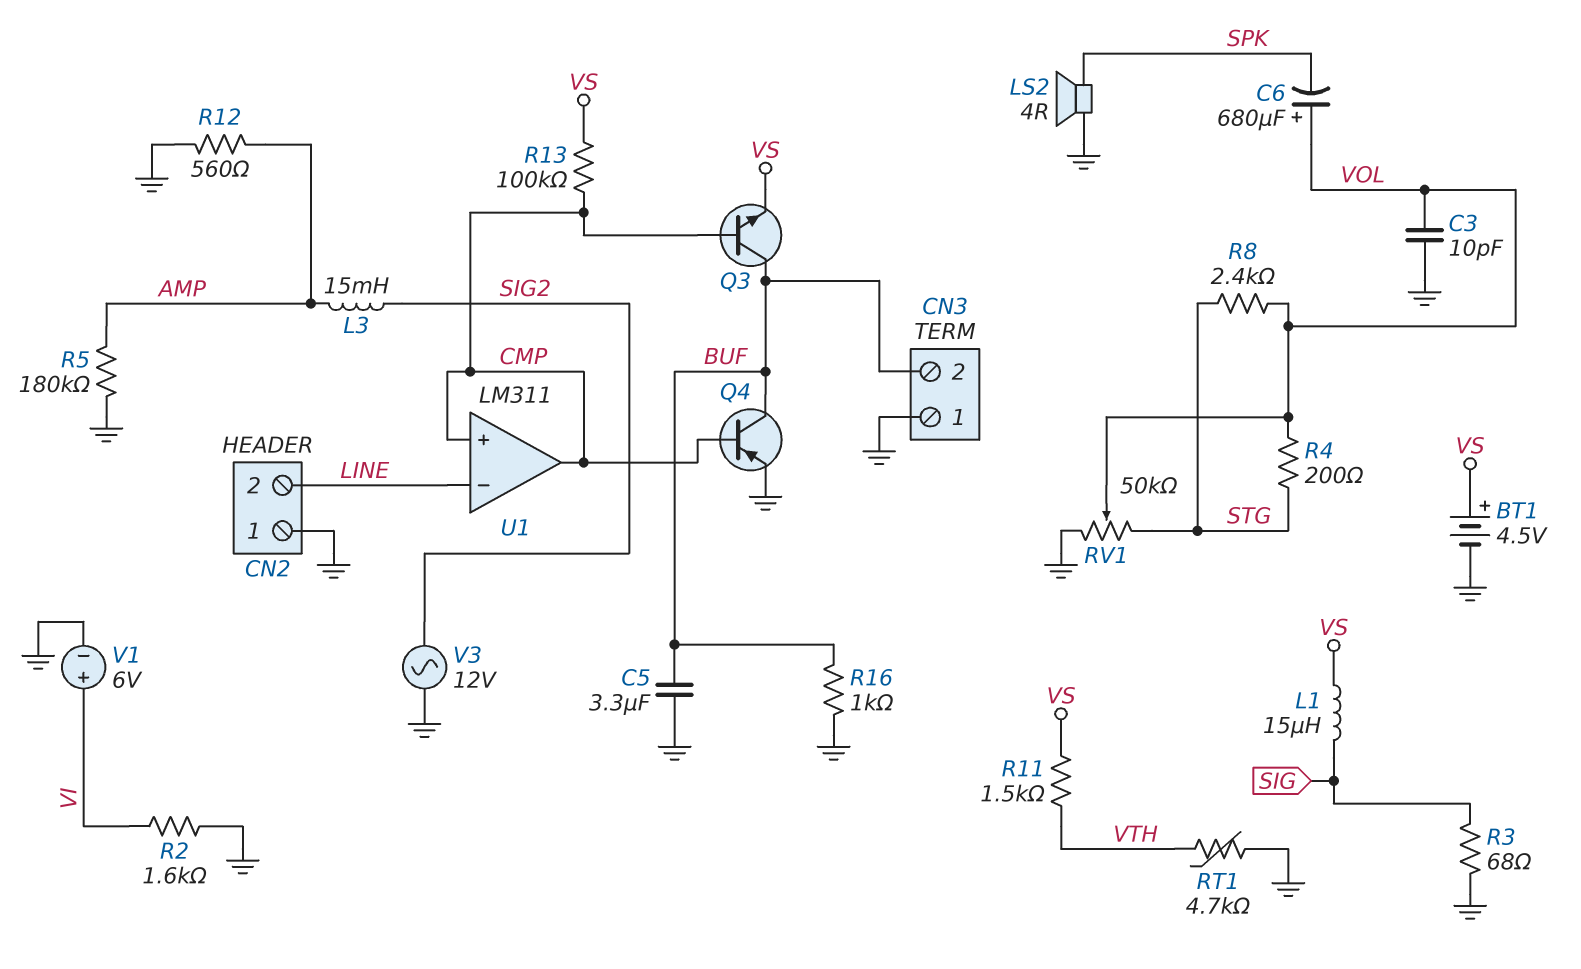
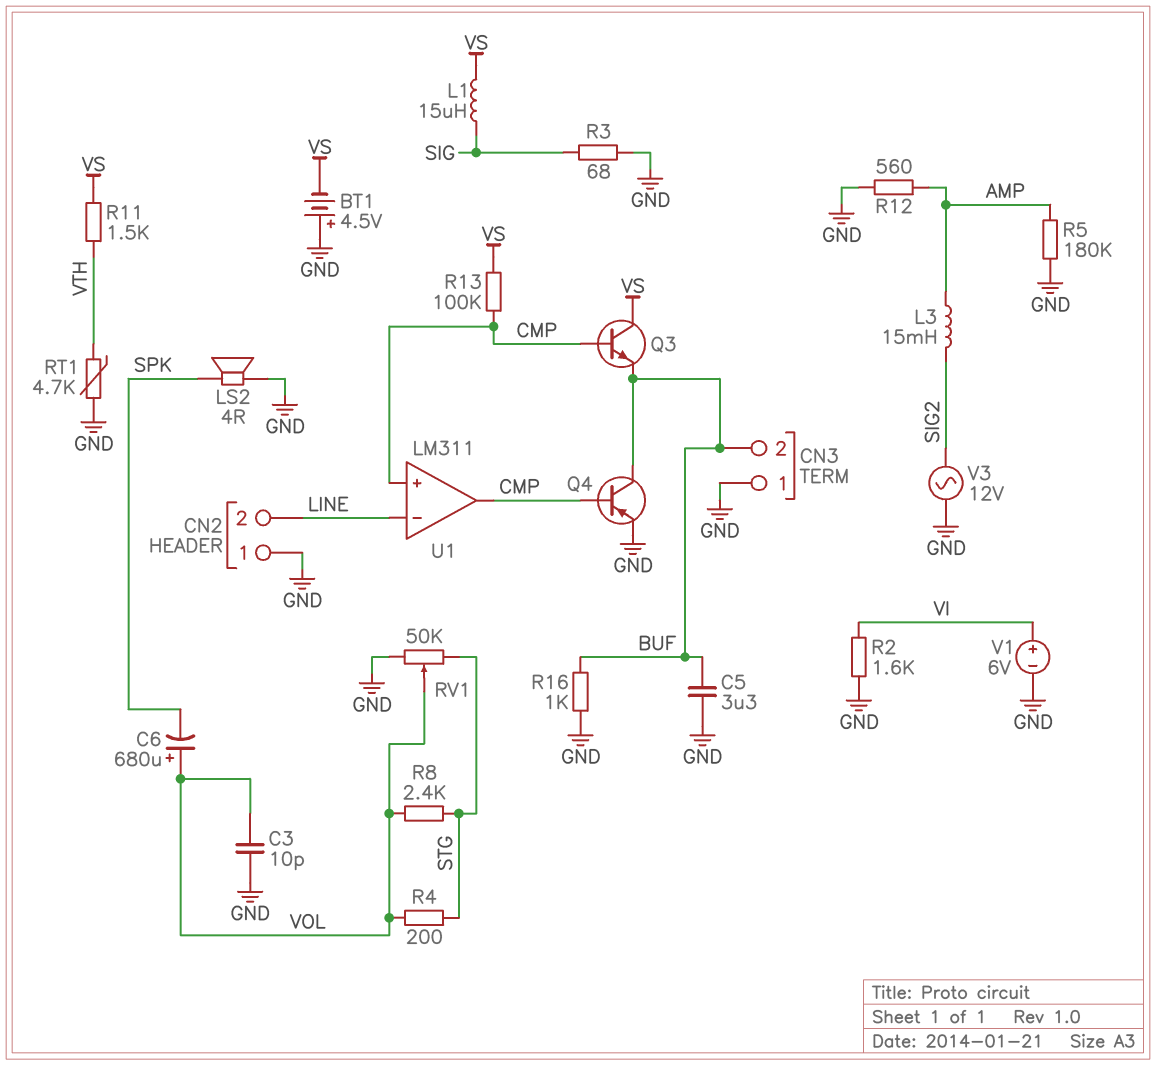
BT1: 4.5V (plus VS, minus GND) -> 4.5V (plus GND, minus VS)
Q3: NPN (B CMP, C BUF, E VS) -> NPN (B CMP, C VS, E BUF)

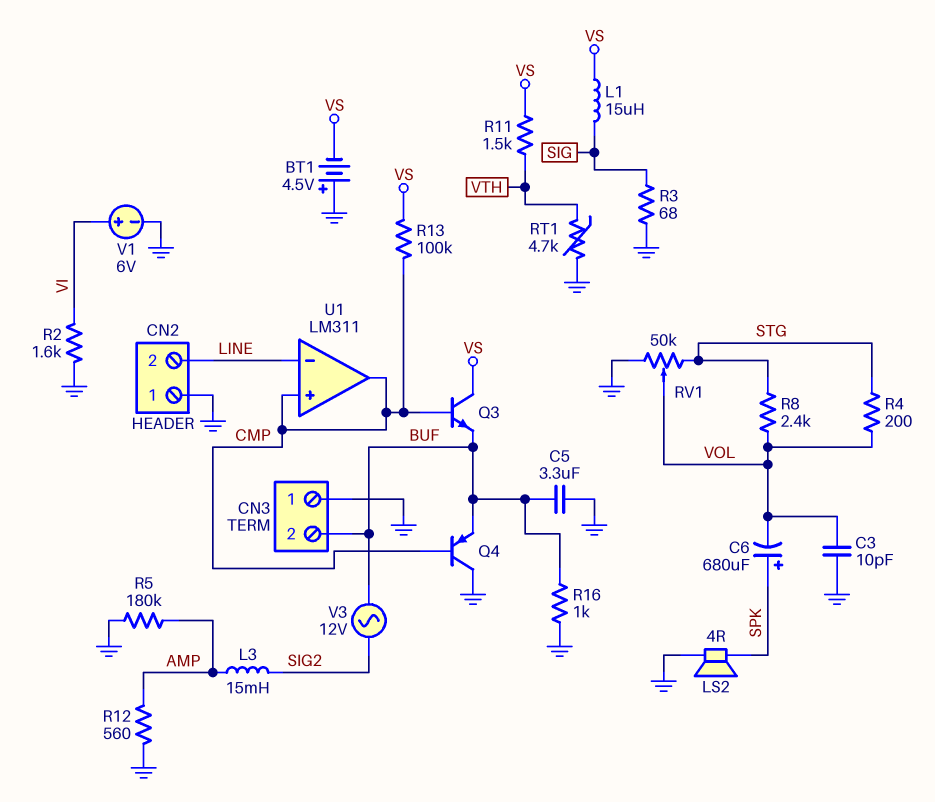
C6: 680uF (plus VOL, minus SPK) -> 680uF (plus SPK, minus VOL)
Q4: PNP (B CMP, C BUF, E GND) -> PNP (B CMP, C GND, E BUF)
V3: AC 12V (GND, SIG2) -> AC 12V (BUF, SIG2)

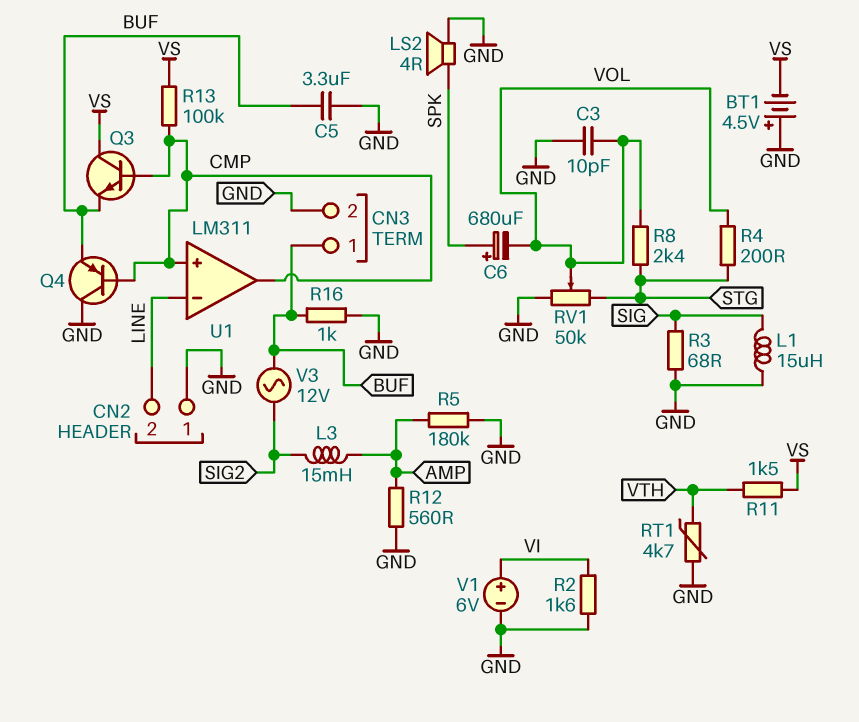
CN3 pin 1: GND -> BUF
CN3 pin 2: BUF -> GND
L1: 15uH (SIG, VS) -> 15uH (GND, SIG)

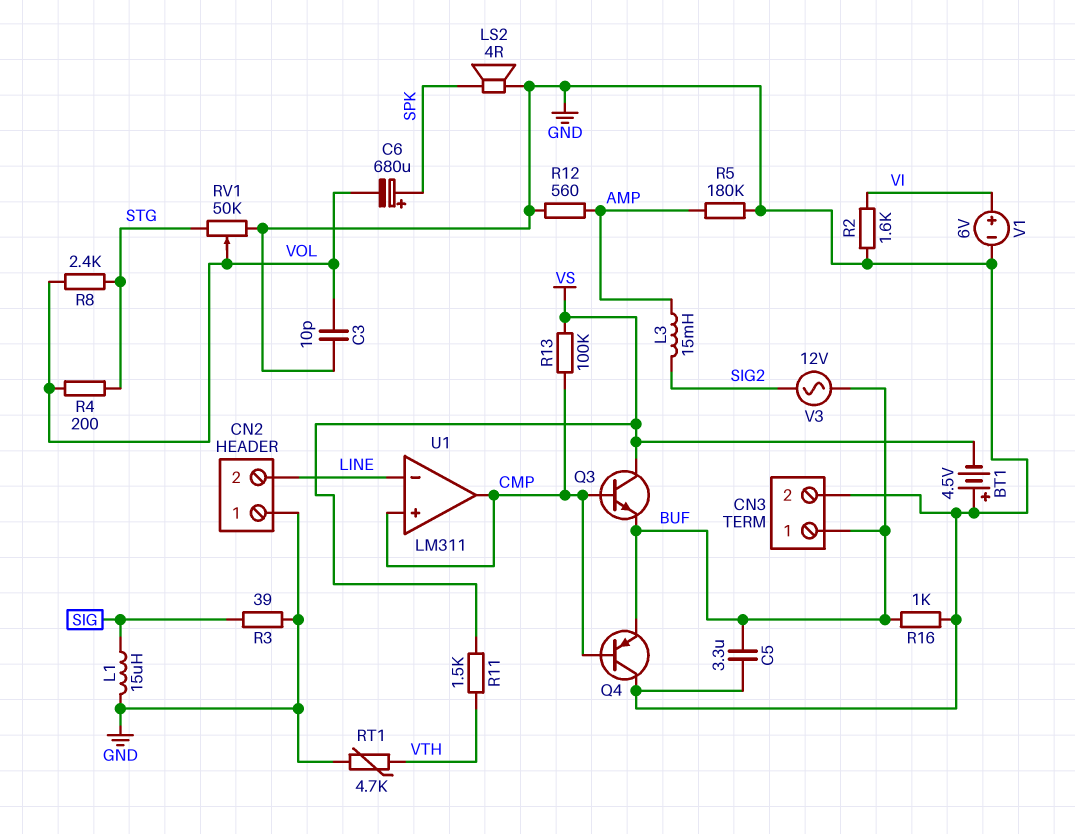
R3: 68 (GND, SIG) -> 39 (GND, SIG)

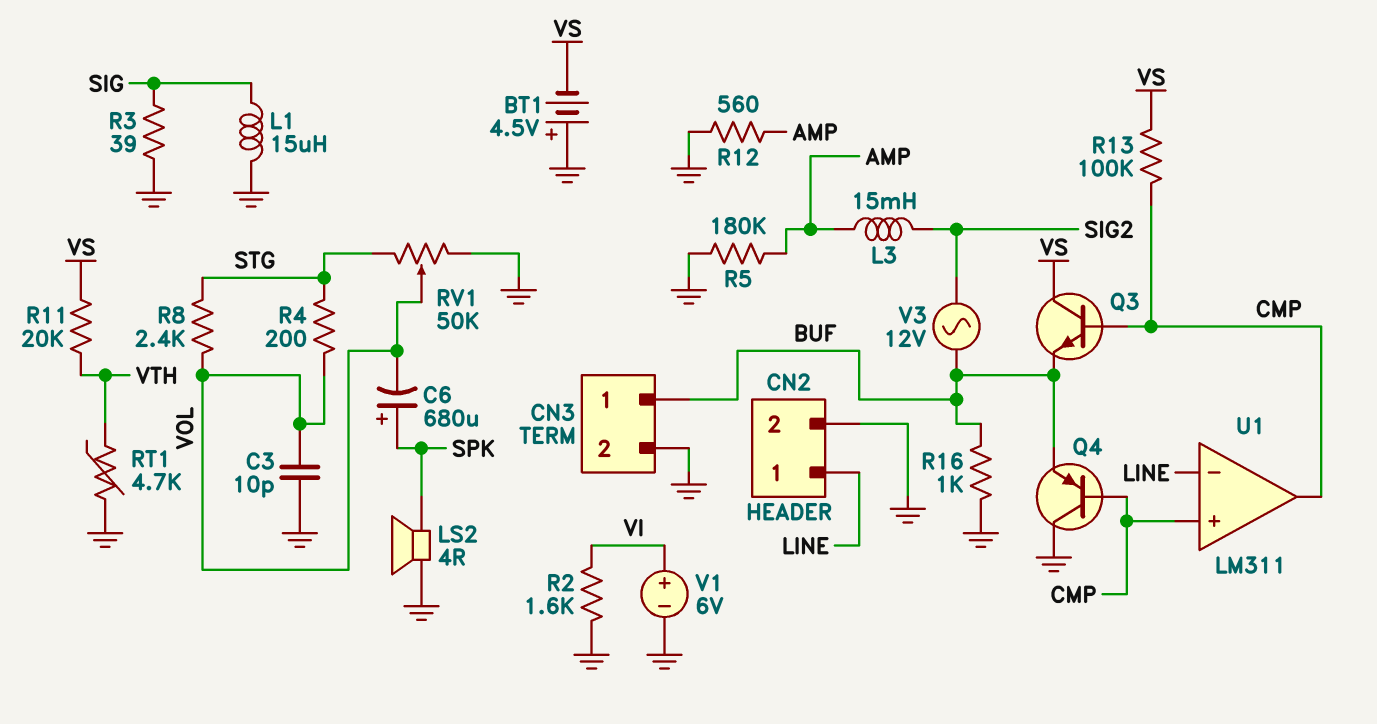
C5: 3.3uF (BUF, GND) -> none
CN2 pin 1: GND -> LINE
CN2 pin 2: LINE -> GND
R11: 1.5k (VS, VTH) -> 20k (VS, VTH)

